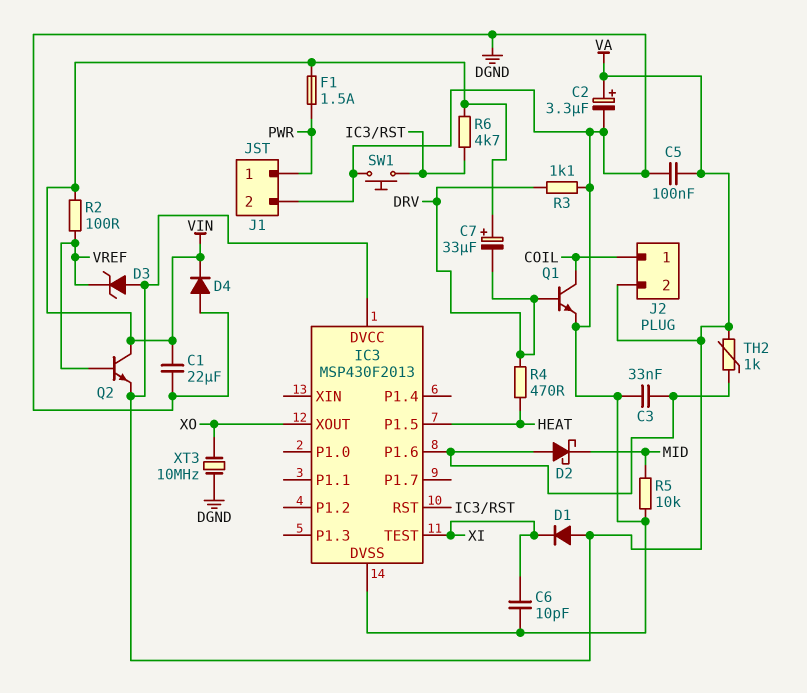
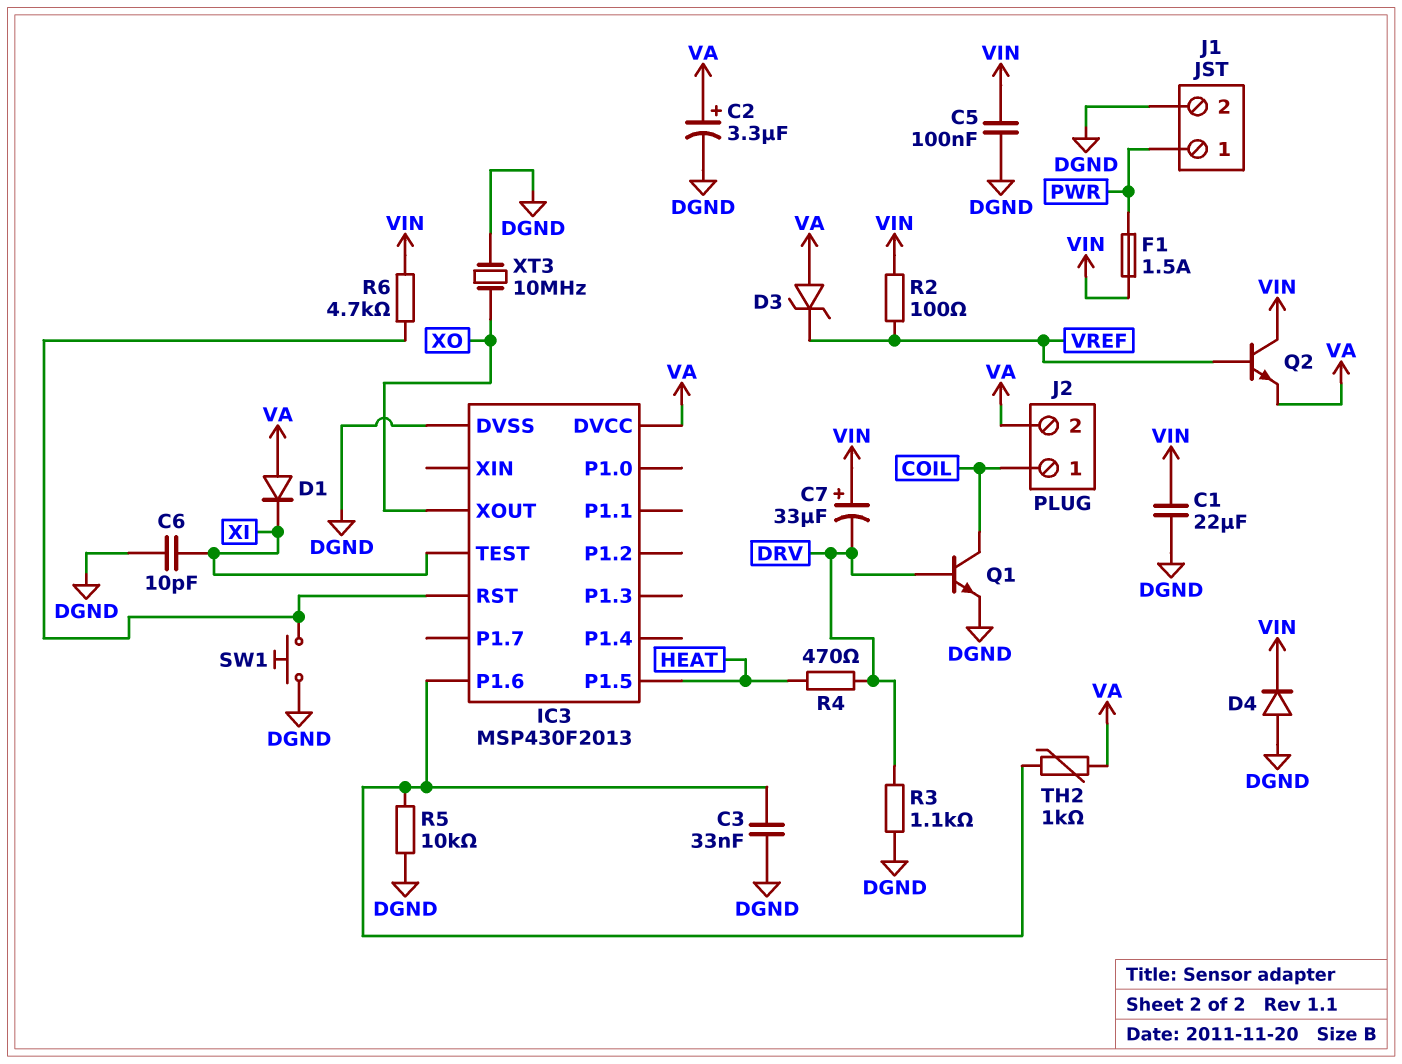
C5: 100nF (DGND, VA) -> 100nF (DGND, VIN)
D2: schottky (A IC3/P1.6, K MID) -> none
R5: 10k (DGND, MID) -> 10k (DGND, IC3/P1.6)

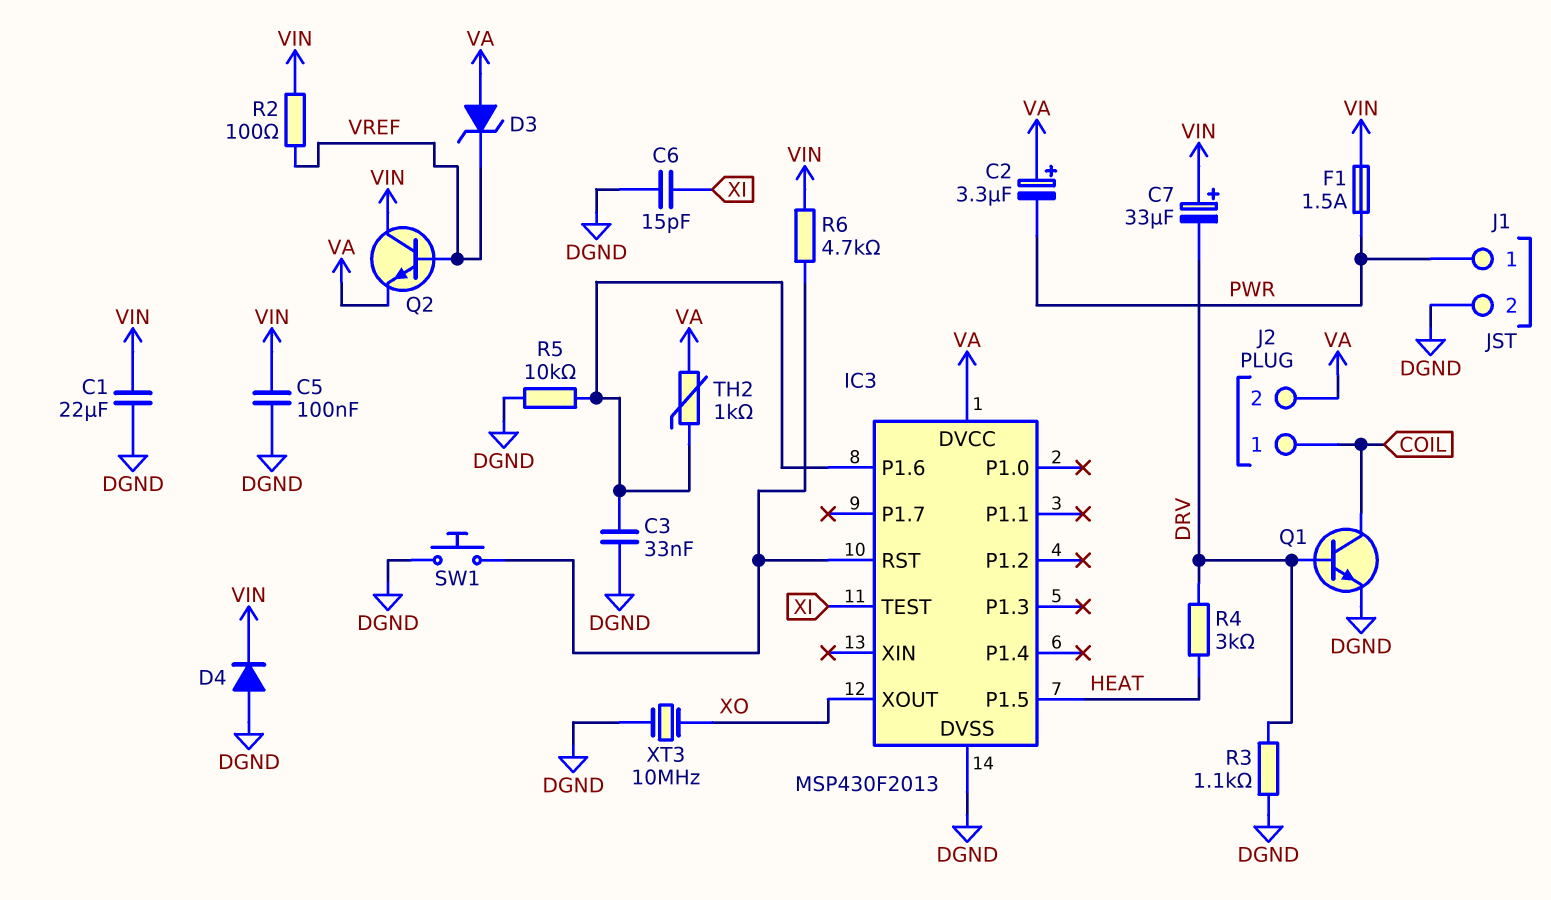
C2: 3.3uF (plus VA, minus DGND) -> 3.3uF (plus VA, minus PWR)
C6: 10pF (DGND, XI) -> 15pF (DGND, XI)
D1: diode (A VA, K XI) -> none
R4: 470 (DRV, HEAT) -> 3k (DRV, HEAT)

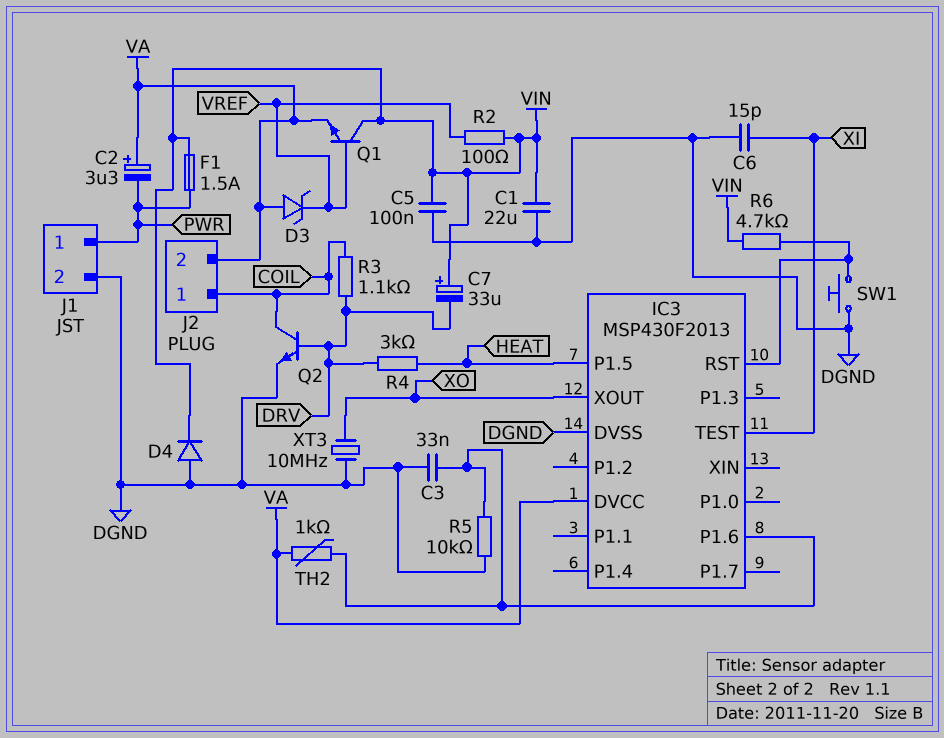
Q1: NPN (B DRV, C COIL, E DGND) -> NPN (B VREF, C VIN, E VA)
Q2: NPN (B VREF, C VIN, E VA) -> NPN (B DRV, C COIL, E DGND)
R3: 1.1k (DGND, DRV) -> 1.1k (COIL, DRV)

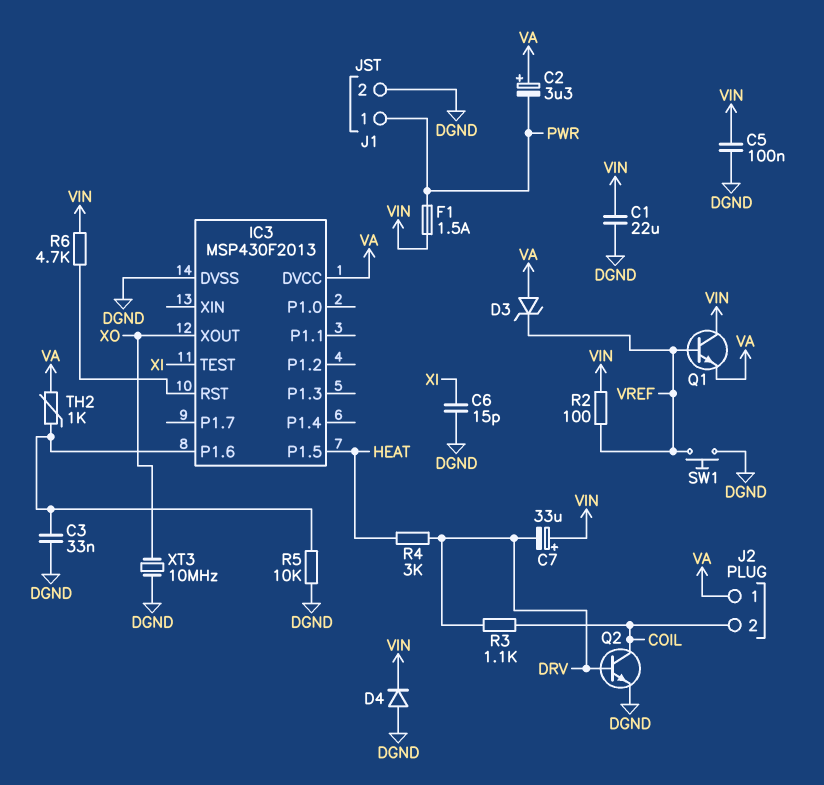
J2 pin 1: COIL -> VA
J2 pin 2: VA -> COIL
SW1: button (DGND, IC3/RST) -> button (DGND, VREF)

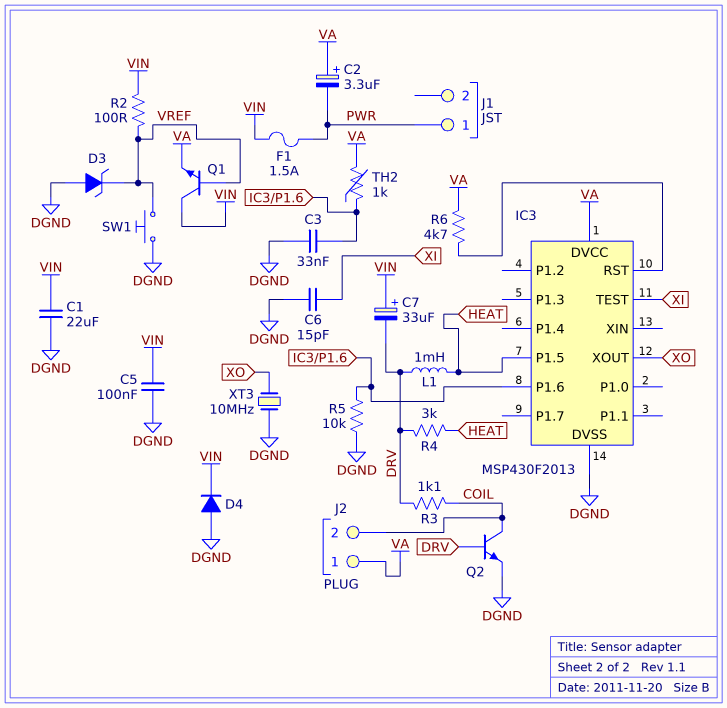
D3: zener (A VA, K VREF) -> zener (A DGND, K VREF)
J1 pin 2: DGND -> none
L1: none -> 1mH (DRV, HEAT)
R6: 4.7k (IC3/RST, VIN) -> 4.7k (IC3/RST, VA)

